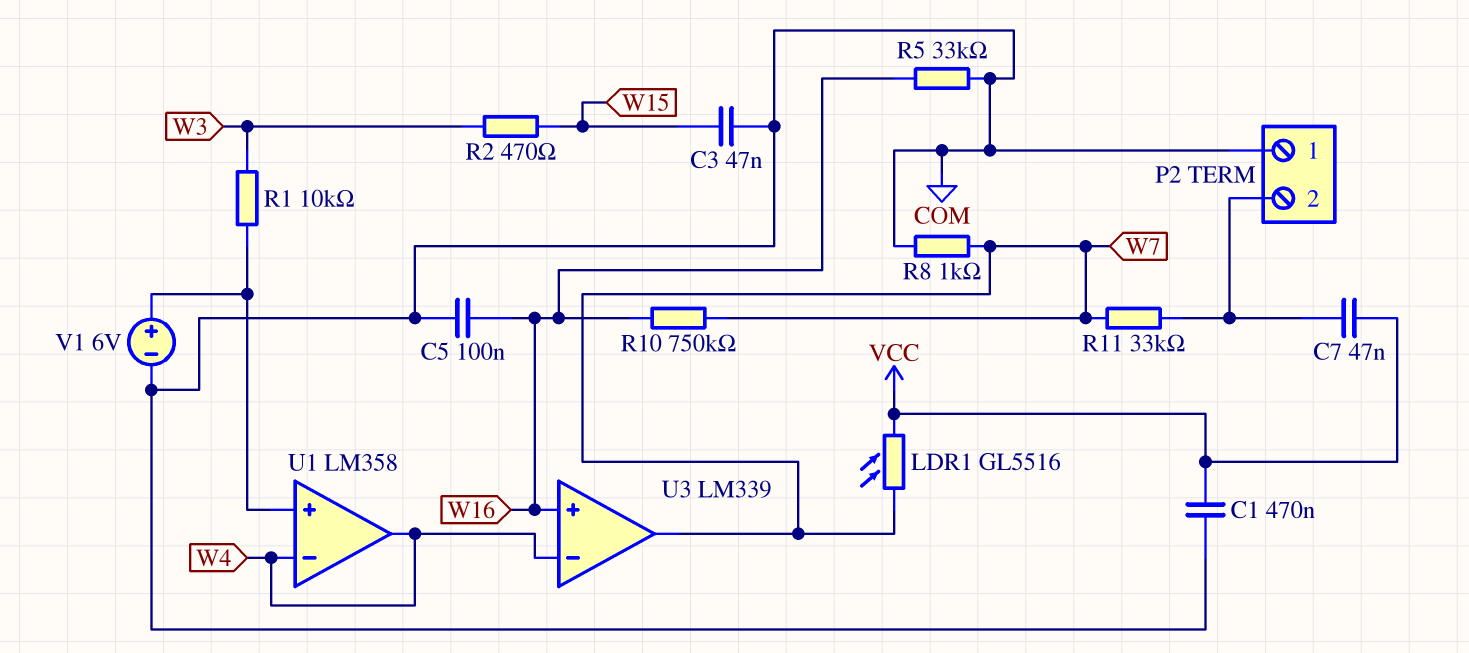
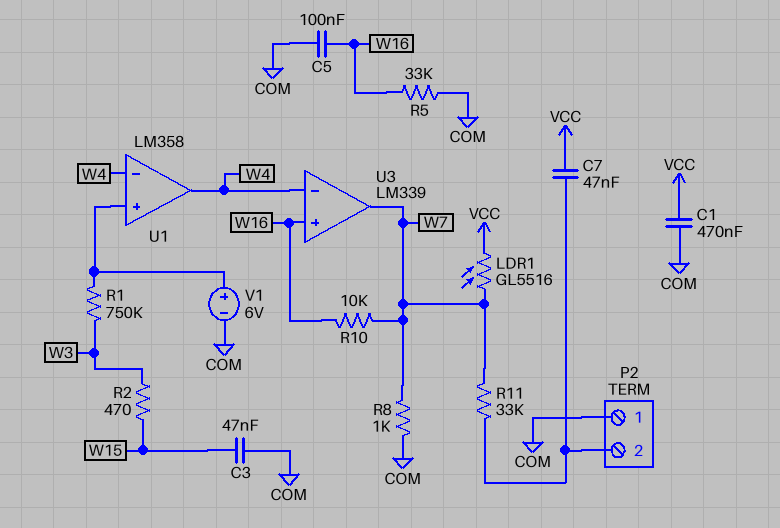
R1: 10k (U1/in+, W3) -> 750k (U1/in+, W3)
R10: 750k (W7, W16) -> 10k (W7, W16)

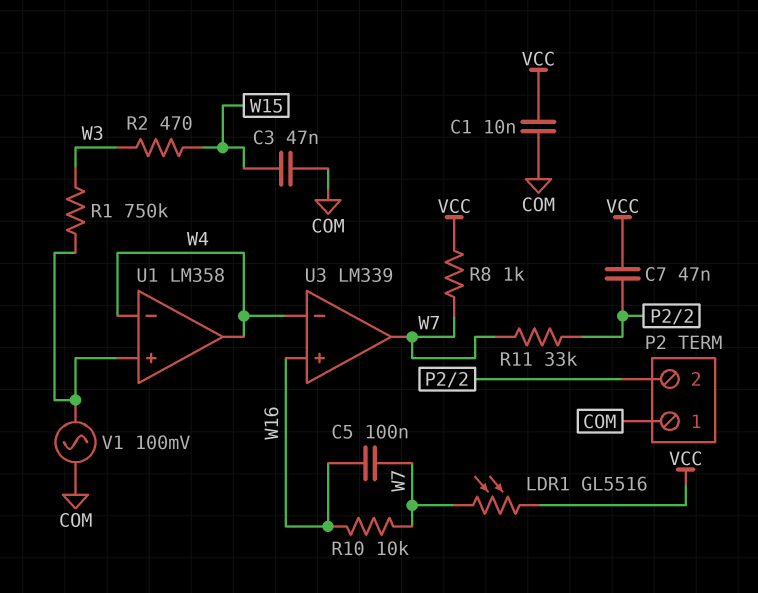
C1: 470nF (COM, VCC) -> 10nF (COM, VCC)
C5: 100nF (COM, W16) -> 100nF (W7, W16)
R5: 33k (COM, W16) -> none
R8: 1k (COM, W7) -> 1k (VCC, W7)
V1: 6V (plus U1/in+, minus COM) -> AC 100mV (COM, U1/in+)

